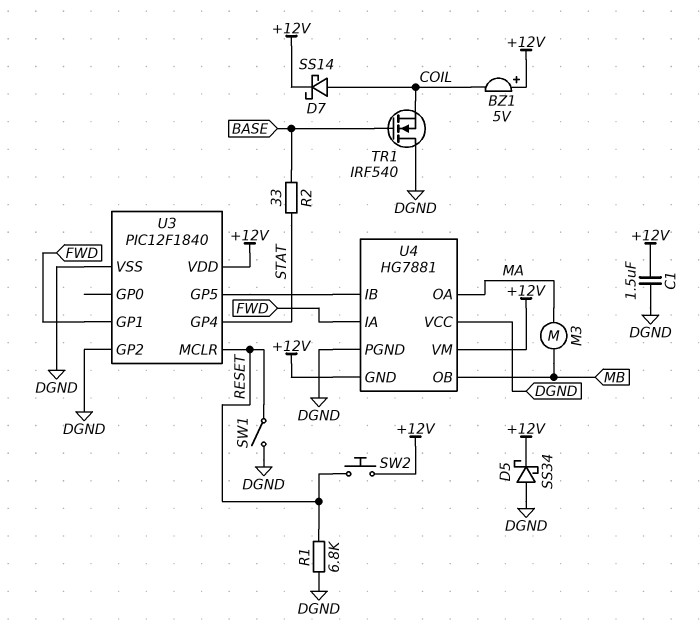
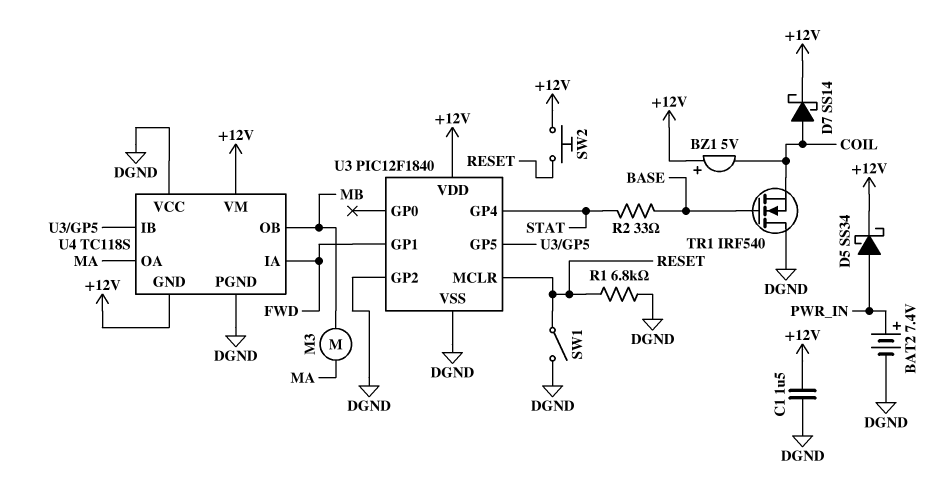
BAT2: none -> 7.4V (plus PWR_IN, minus DGND)
D5: schottky SS34 (A DGND, K +12V) -> schottky SS34 (A PWR_IN, K +12V)
U4: HG7881 -> TC118S

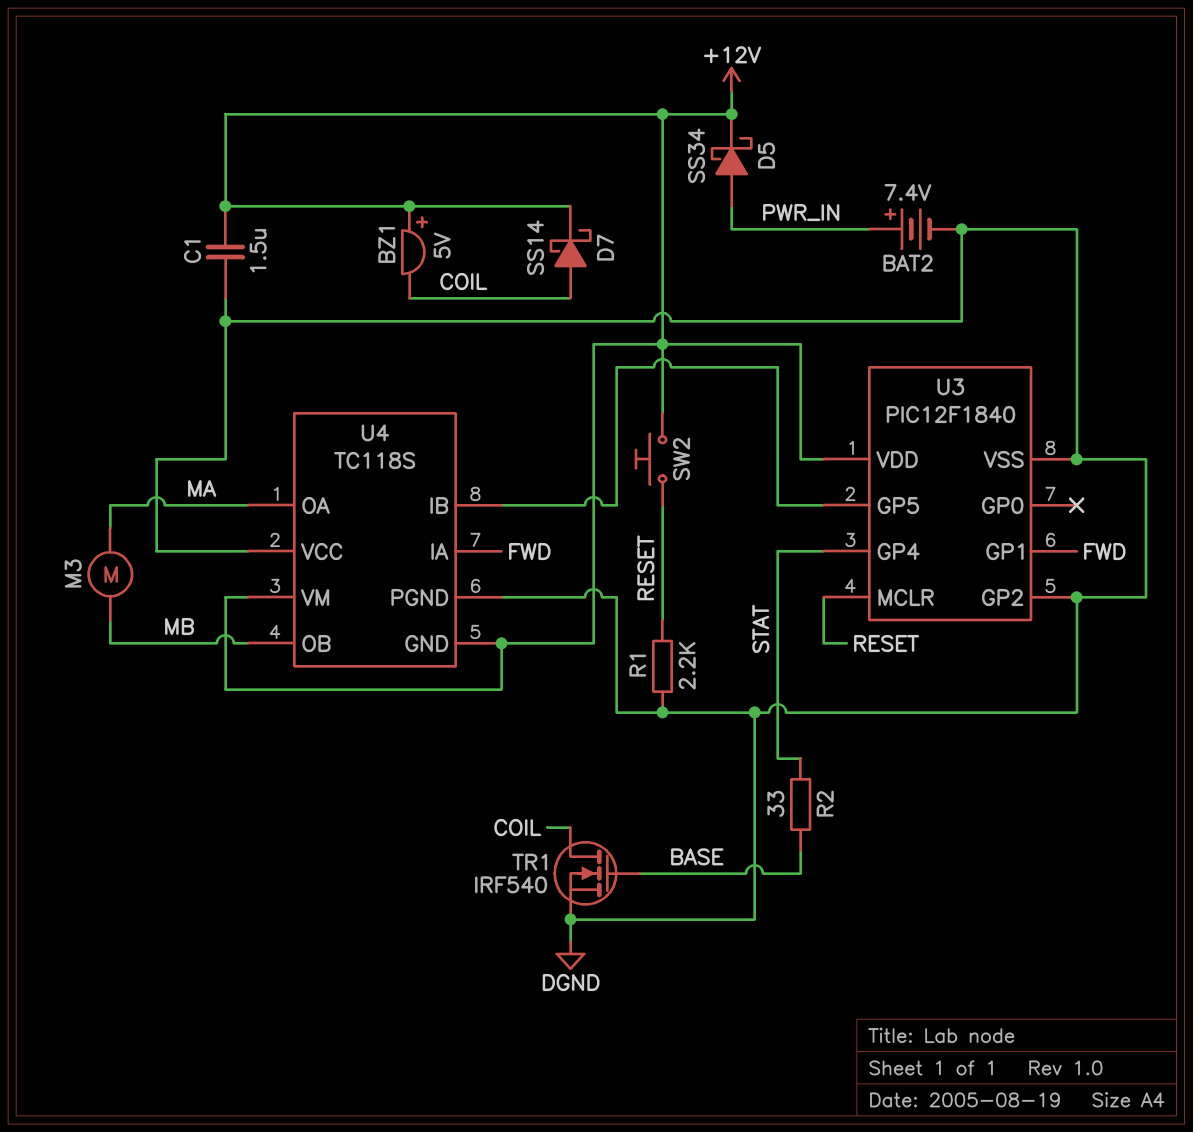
R1: 6.8k (DGND, RESET) -> 2.2k (DGND, RESET)
SW1: switch (DGND, RESET) -> none
TR1: NMOS IRF540 (G BASE, D DGND, S COIL) -> NMOS IRF540 (G BASE, D COIL, S DGND)

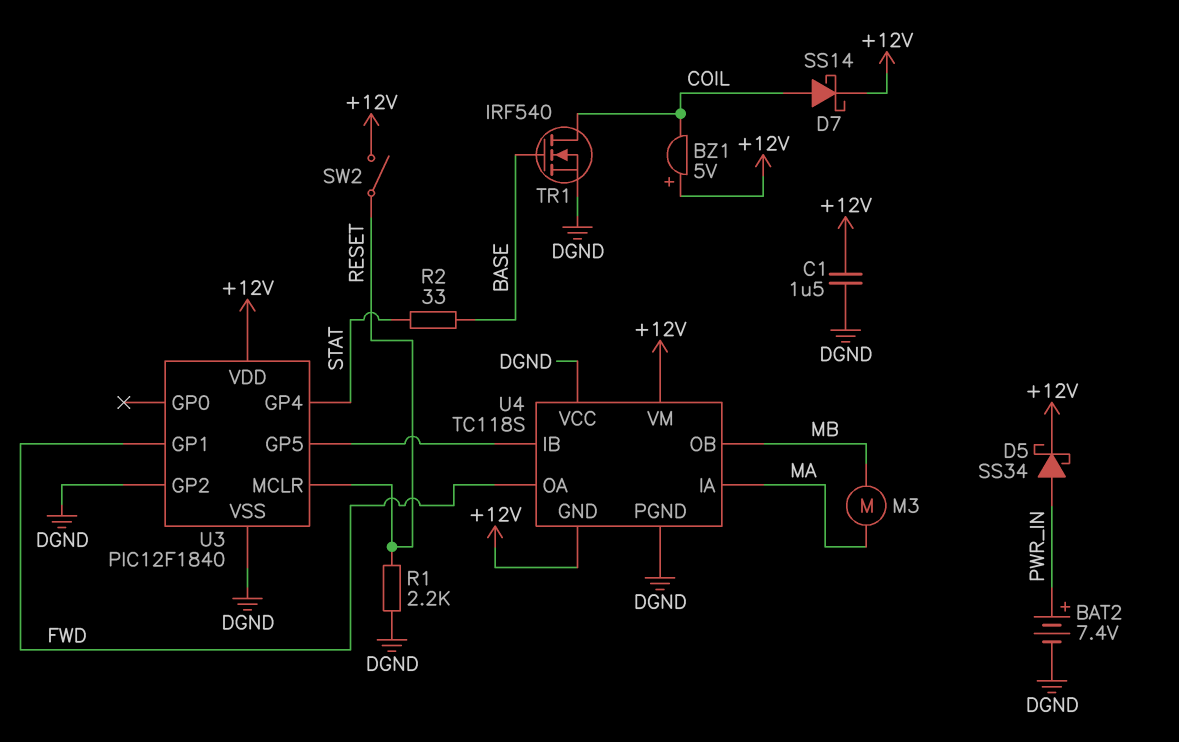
SW2: button (+12V, RESET) -> switch (+12V, RESET)
U4 pin IA: FWD -> MA
U4 pin OA: MA -> FWD

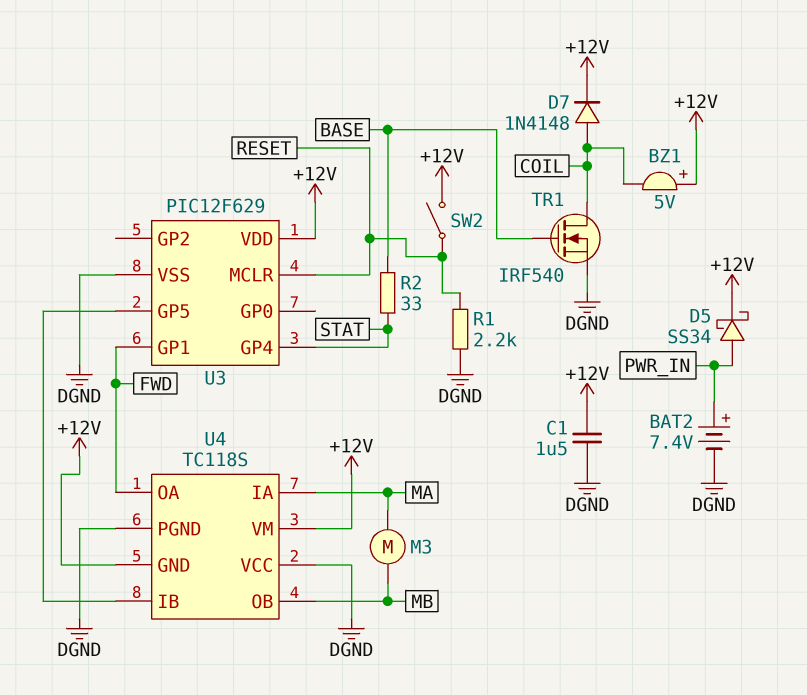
D7: schottky SS14 (A COIL, K +12V) -> diode 1N4148 (A COIL, K +12V)
U3: PIC12F1840 -> PIC12F629
U3 pin GP2: DGND -> none

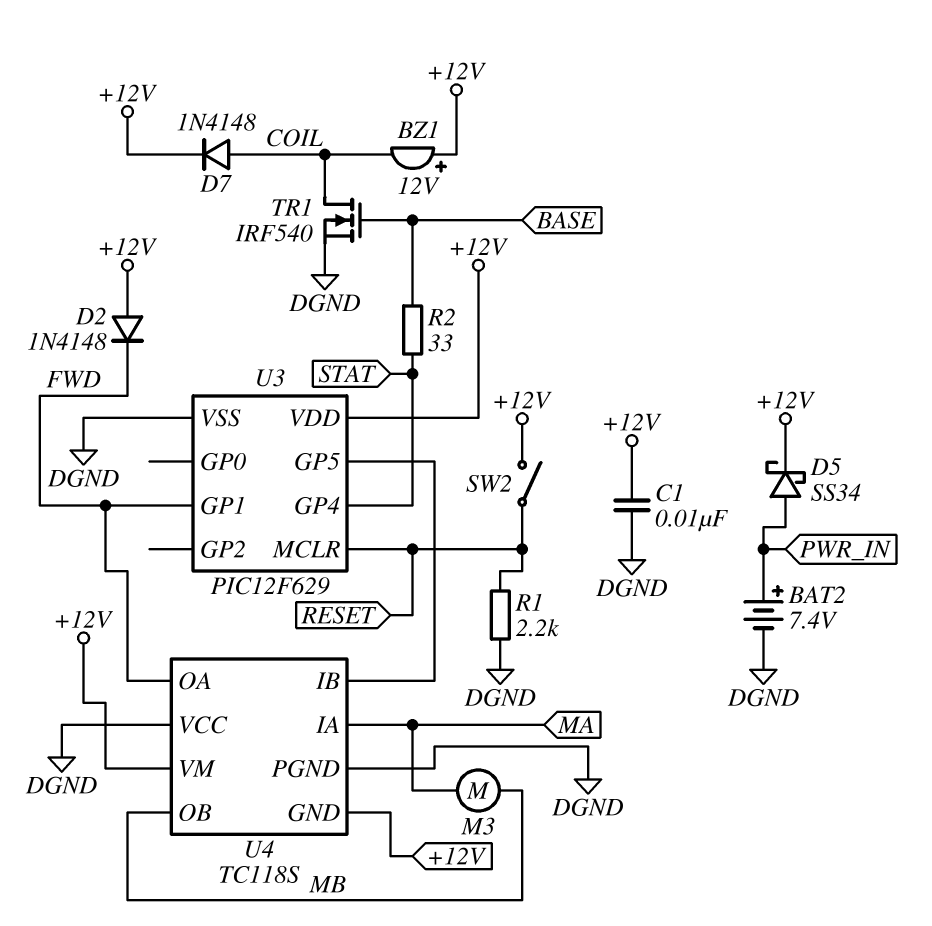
BZ1: buzzer 5V (plus +12V, minus COIL) -> buzzer 12V (plus +12V, minus COIL)
C1: 1.5uF (+12V, DGND) -> 10nF (+12V, DGND)
D2: none -> diode 1N4148 (A +12V, K FWD)

